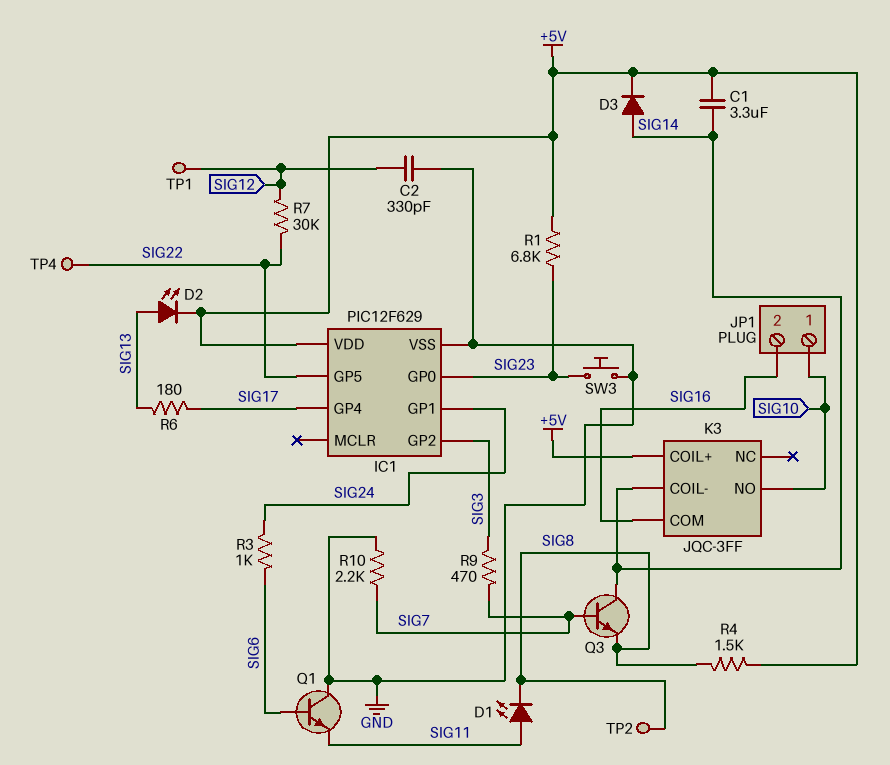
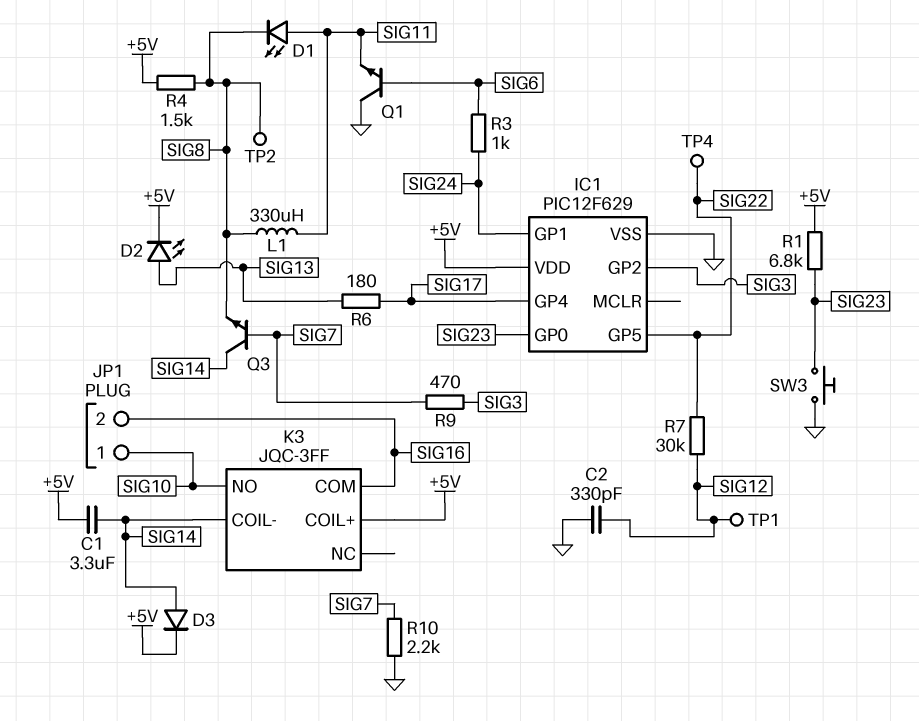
L1: none -> 330uH (SIG8, SIG11)

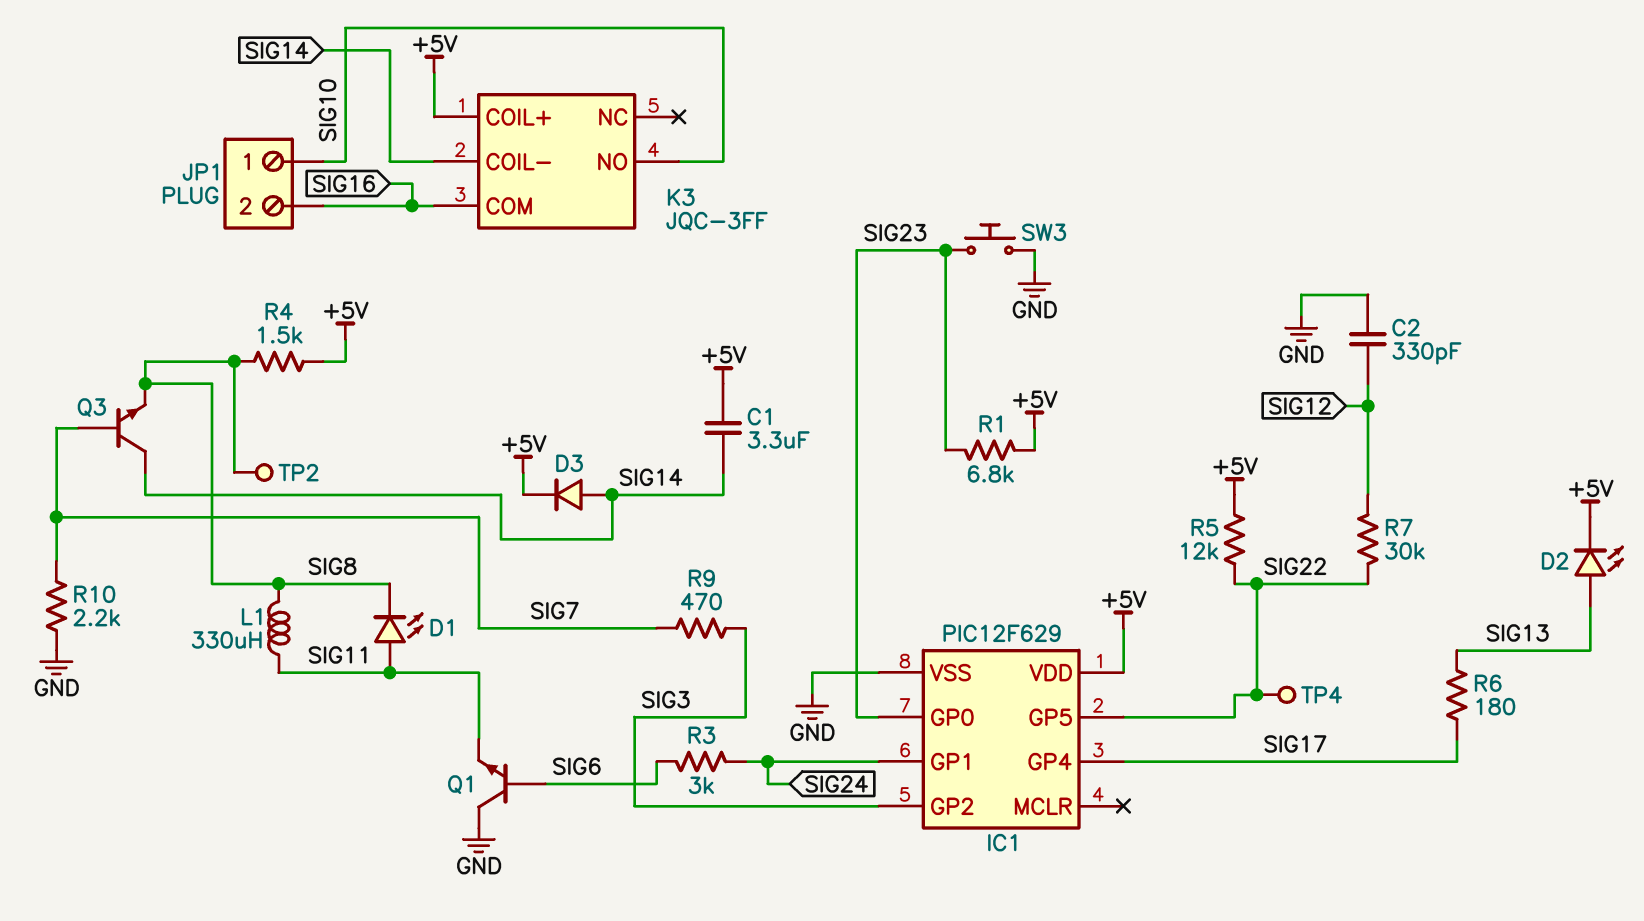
R3: 1k (SIG6, SIG24) -> 3k (SIG6, SIG24)
R5: none -> 12k (+5V, SIG22)
TP1: test point (SIG12) -> none

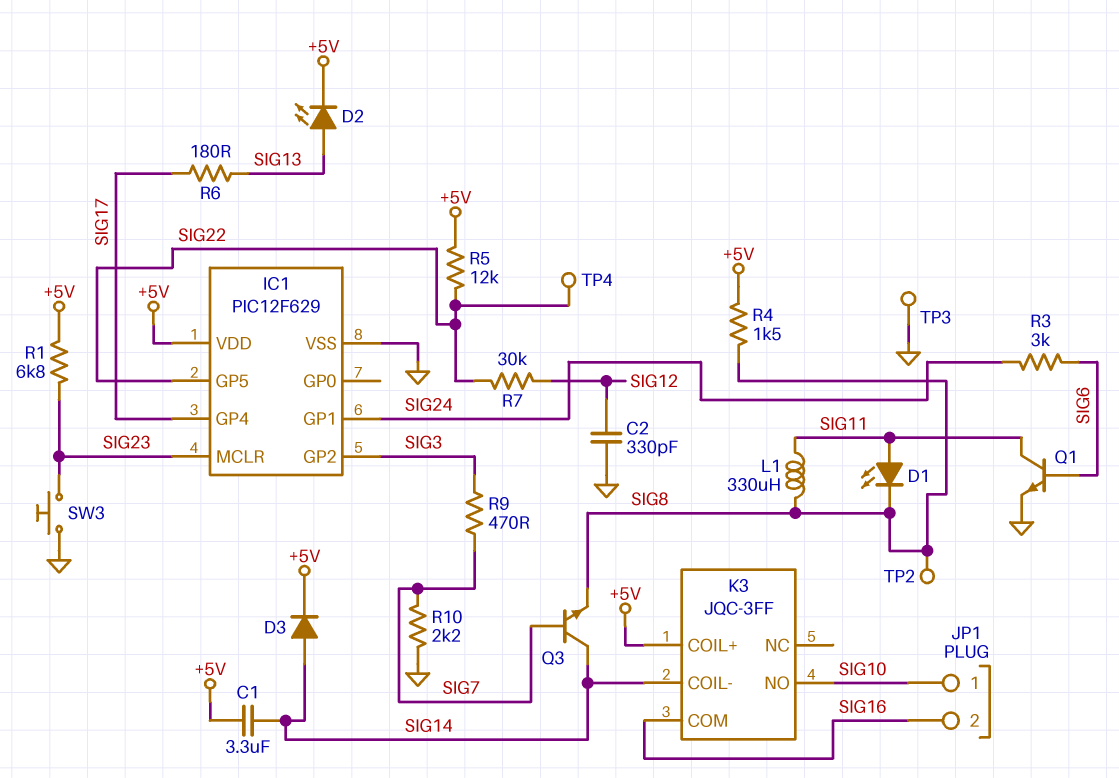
IC1 pin GP0: SIG23 -> none
IC1 pin MCLR: none -> SIG23
Q1: NPN (B SIG6, C GND, E SIG11) -> NPN (B SIG6, C SIG11, E GND)
TP3: none -> test point (GND)

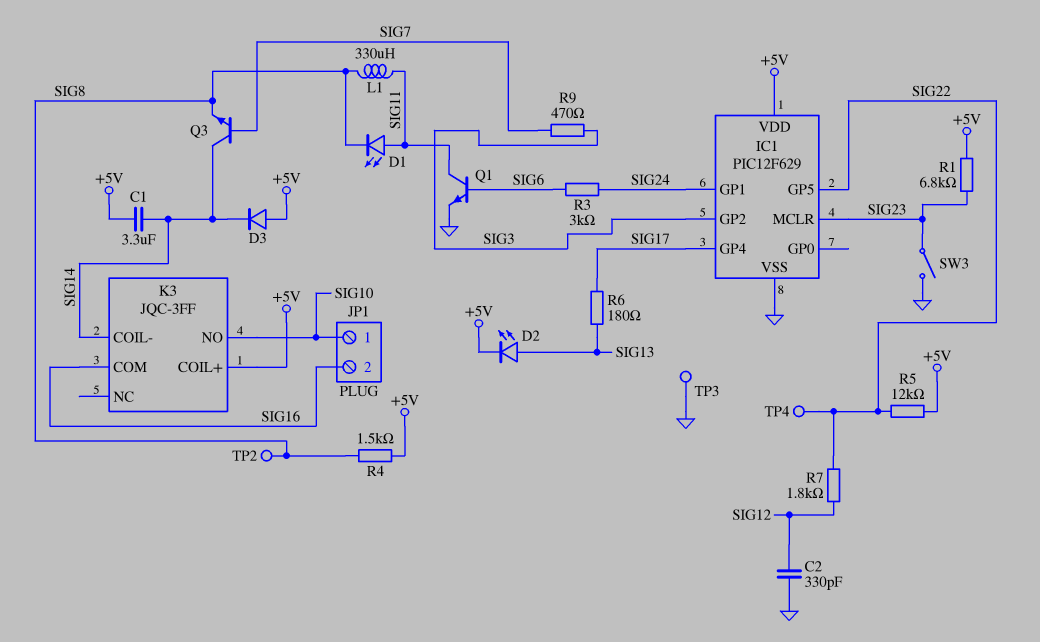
D3: diode (A SIG14, K +5V) -> diode (A +5V, K SIG14)
R7: 30k (SIG12, SIG22) -> 1.8k (SIG12, SIG22)
R10: 2.2k (GND, SIG7) -> none
SW3: button (GND, SIG23) -> switch (GND, SIG23)

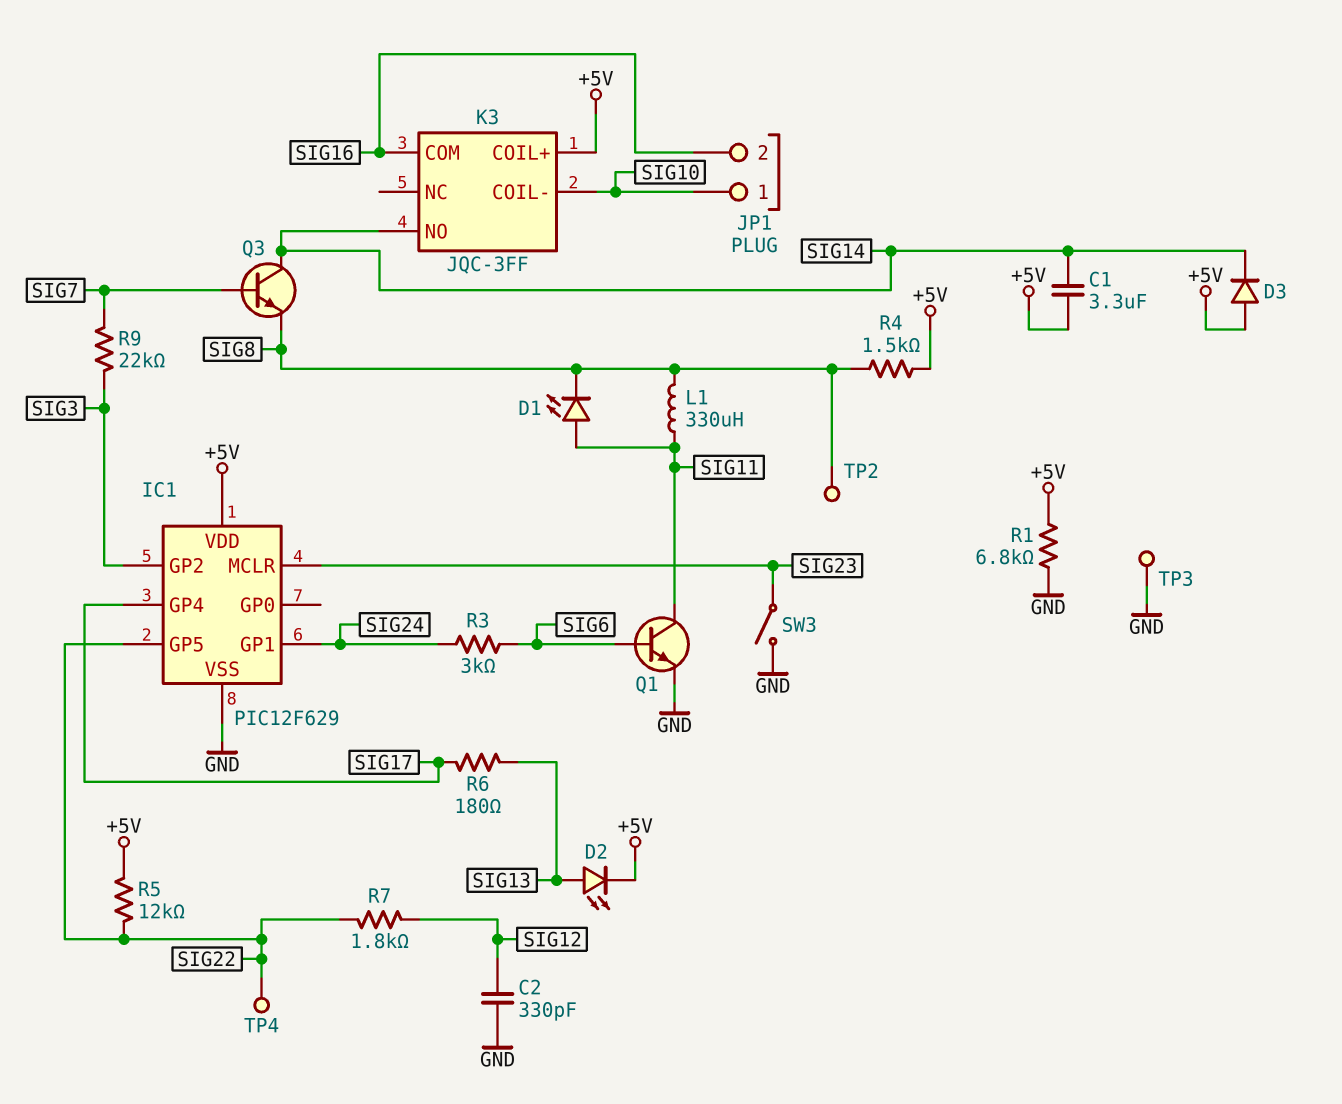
K3 pin COIL-: SIG14 -> SIG10
K3 pin NO: SIG10 -> SIG14
R1: 6.8k (+5V, SIG23) -> 6.8k (+5V, GND)
R9: 470 (SIG3, SIG7) -> 22k (SIG3, SIG7)

